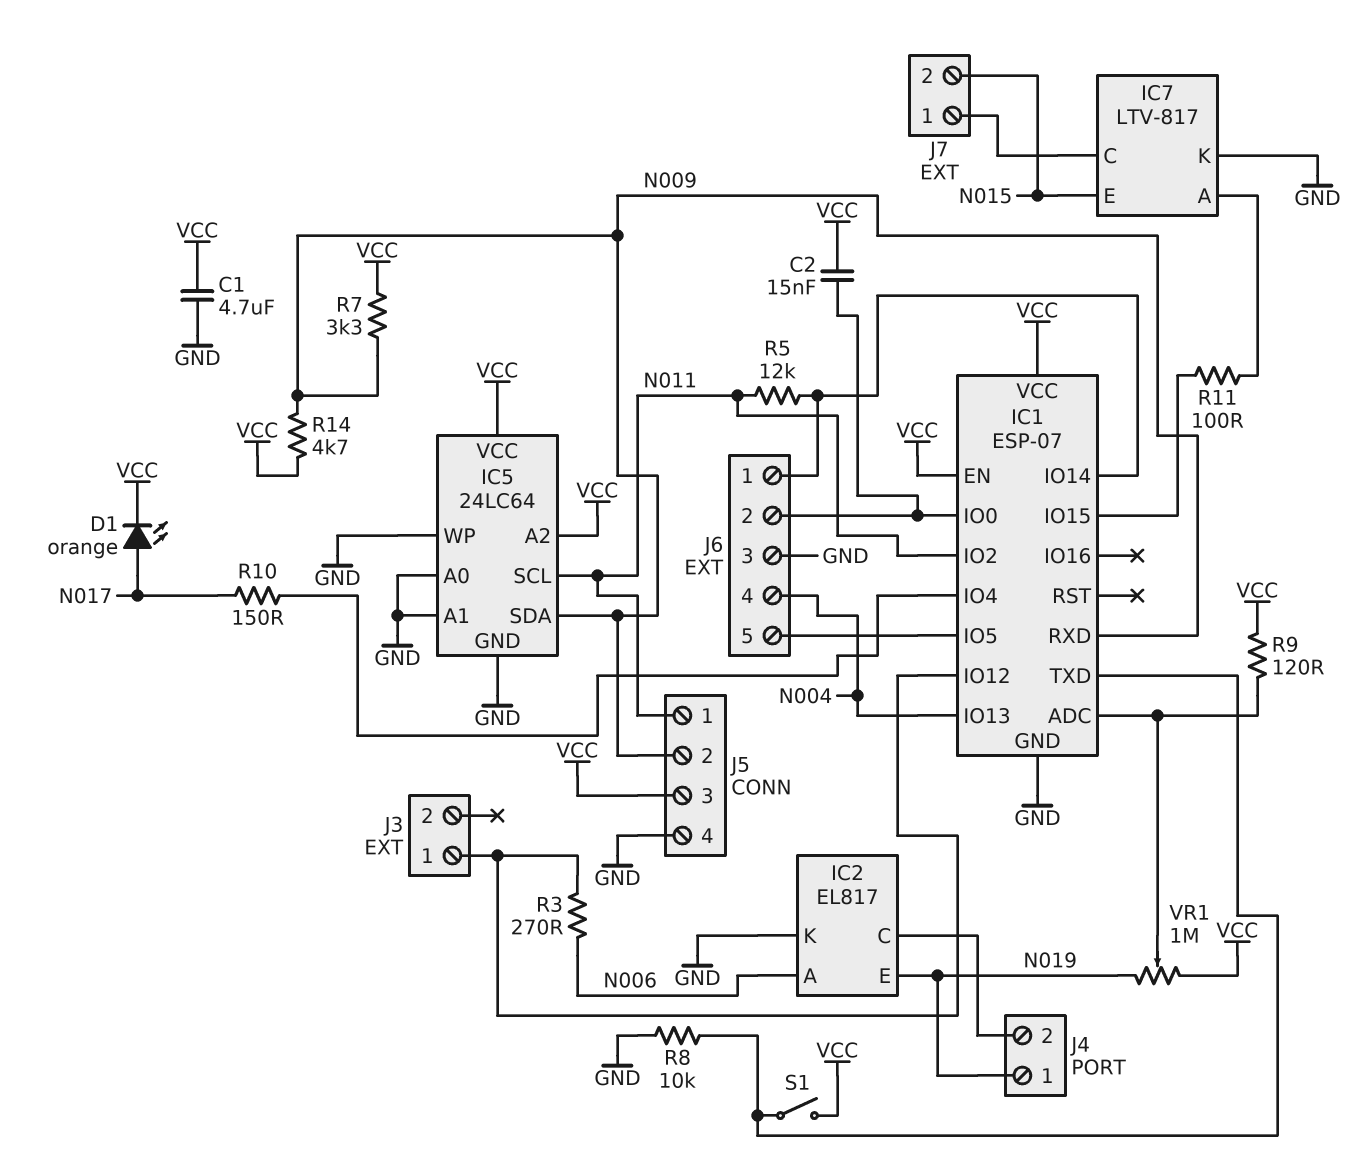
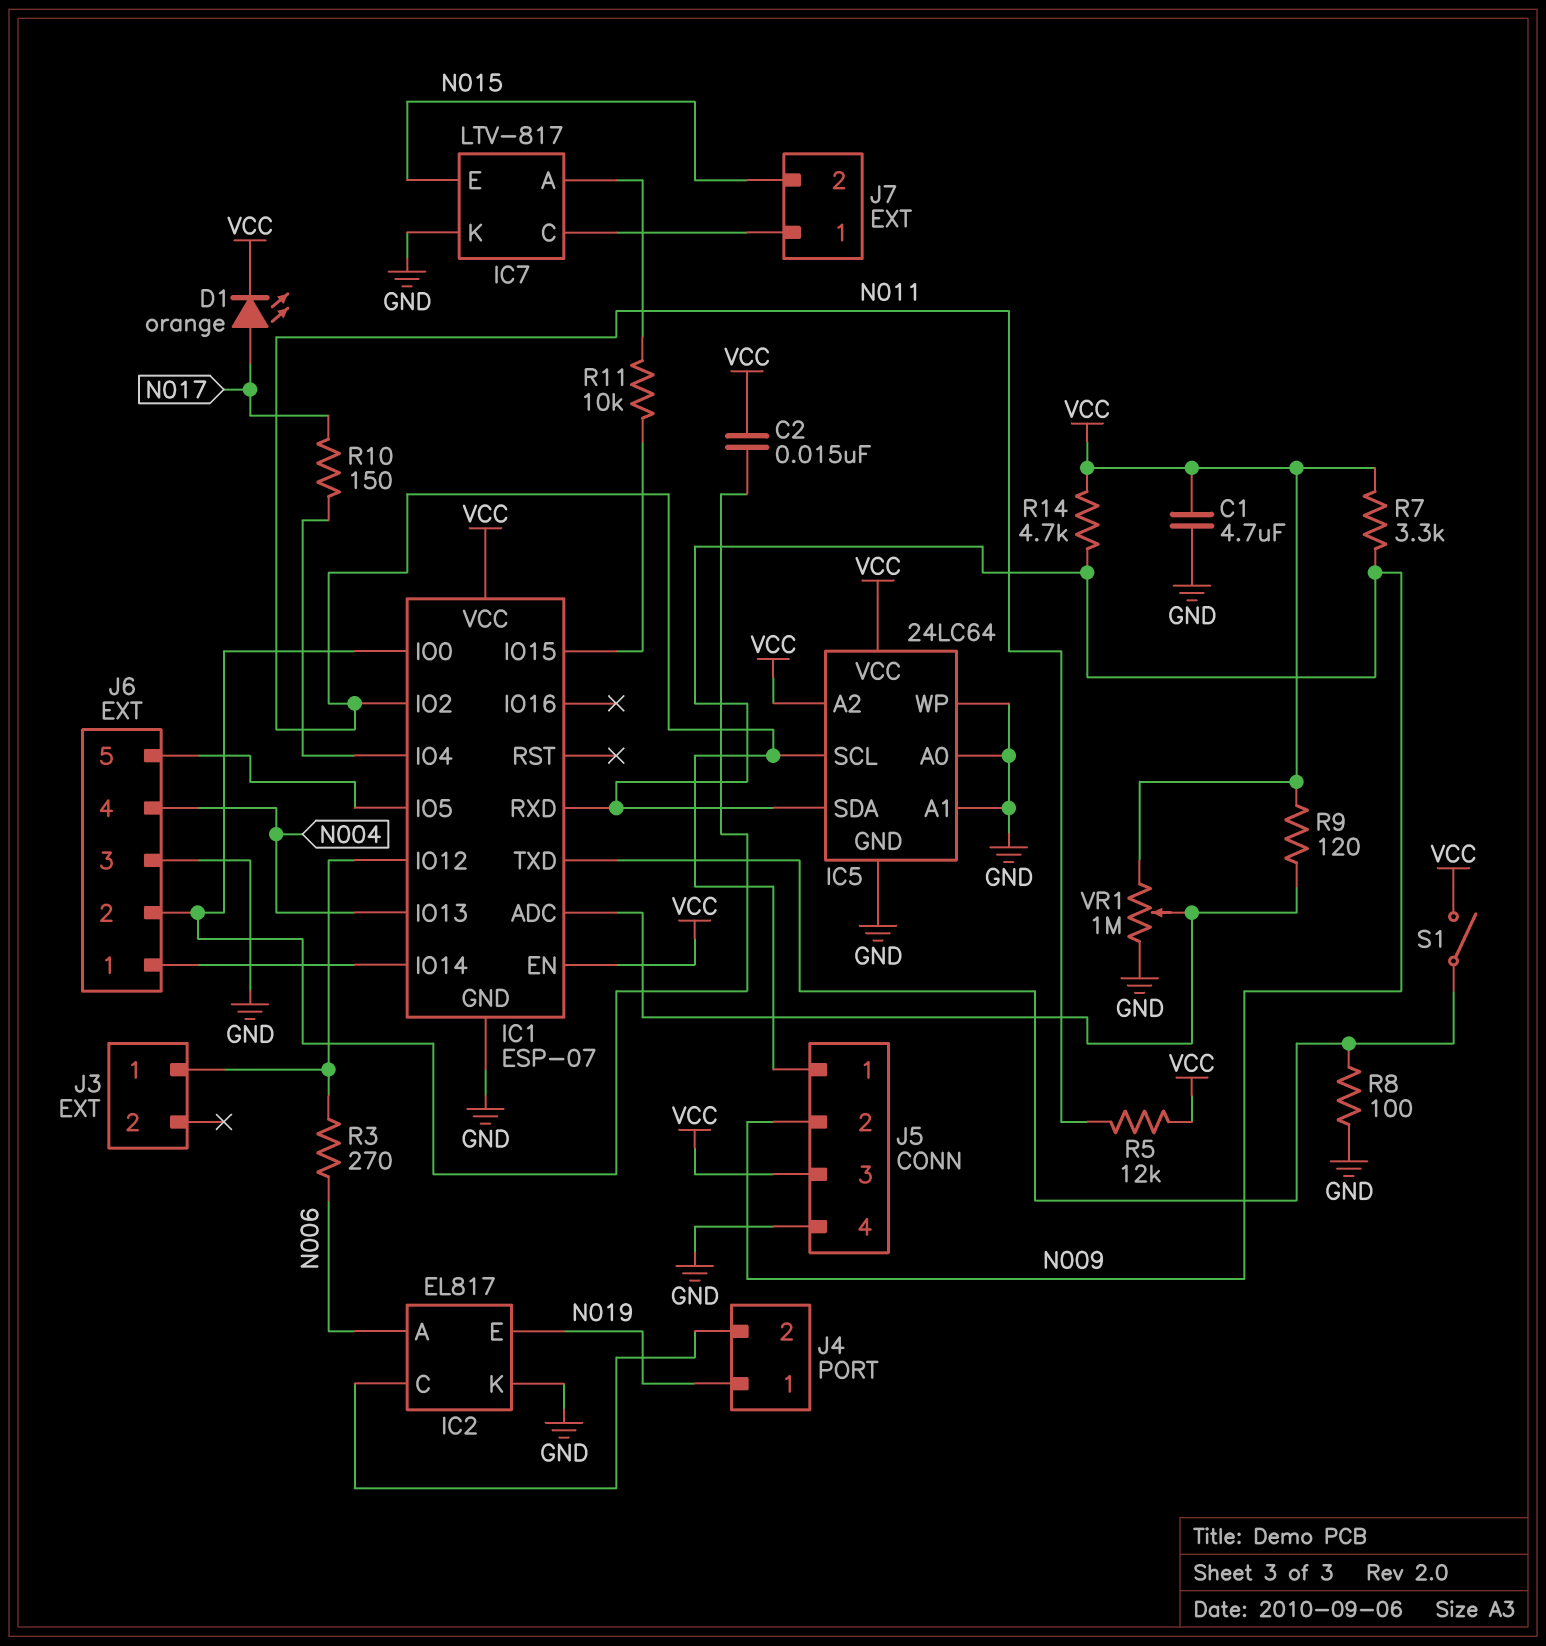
R5: 12k (IC1/IO14, N011) -> 12k (N011, VCC)
R8: 10k (GND, IC1/TXD) -> 100 (GND, IC1/TXD)
R11: 100 (IC1/IO15, IC7/A) -> 10k (IC1/IO15, IC7/A)
VR1: 1M (N019, VCC, wiper IC1/ADC) -> 1M (GND, VCC, wiper IC1/ADC)

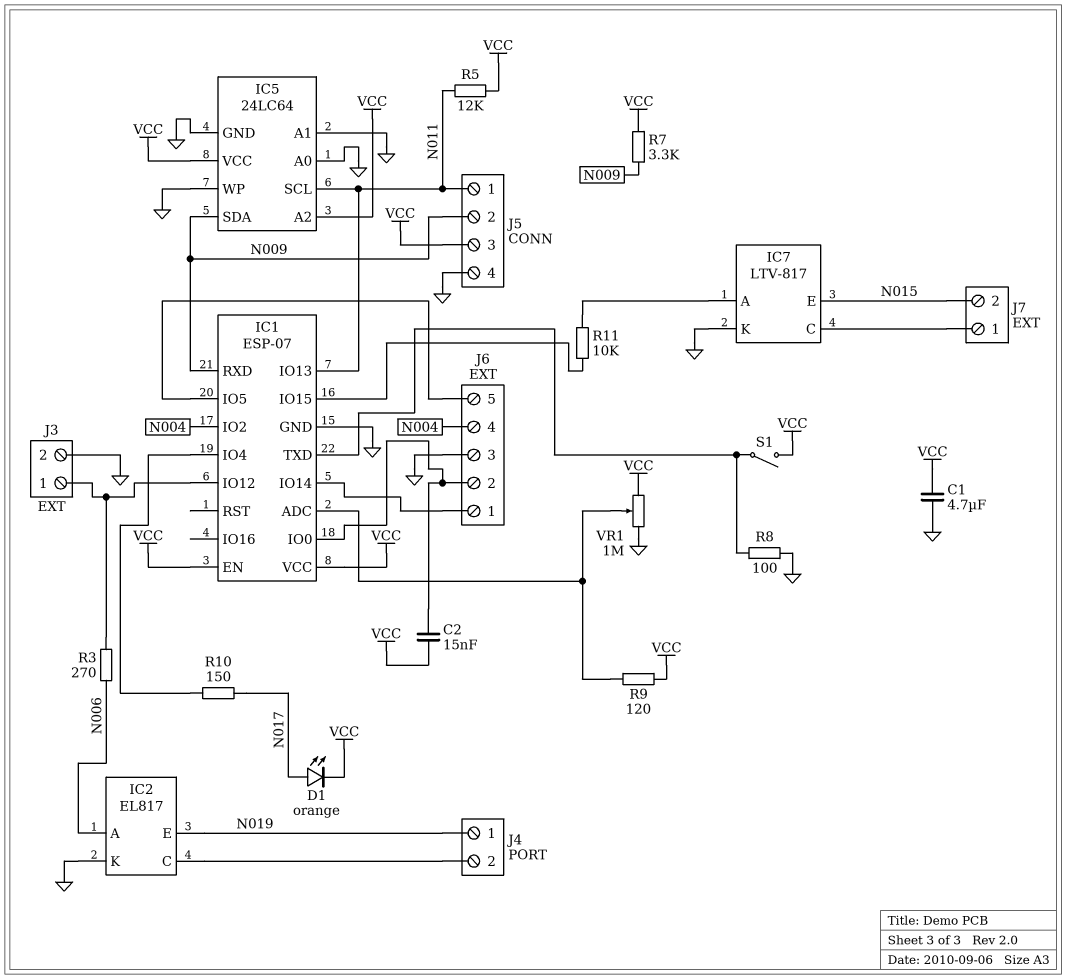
IC1 pin IO2: N011 -> N004
IC1 pin IO13: N004 -> N011
J3 pin 2: none -> GND
R14: 4.7k (N009, VCC) -> none

